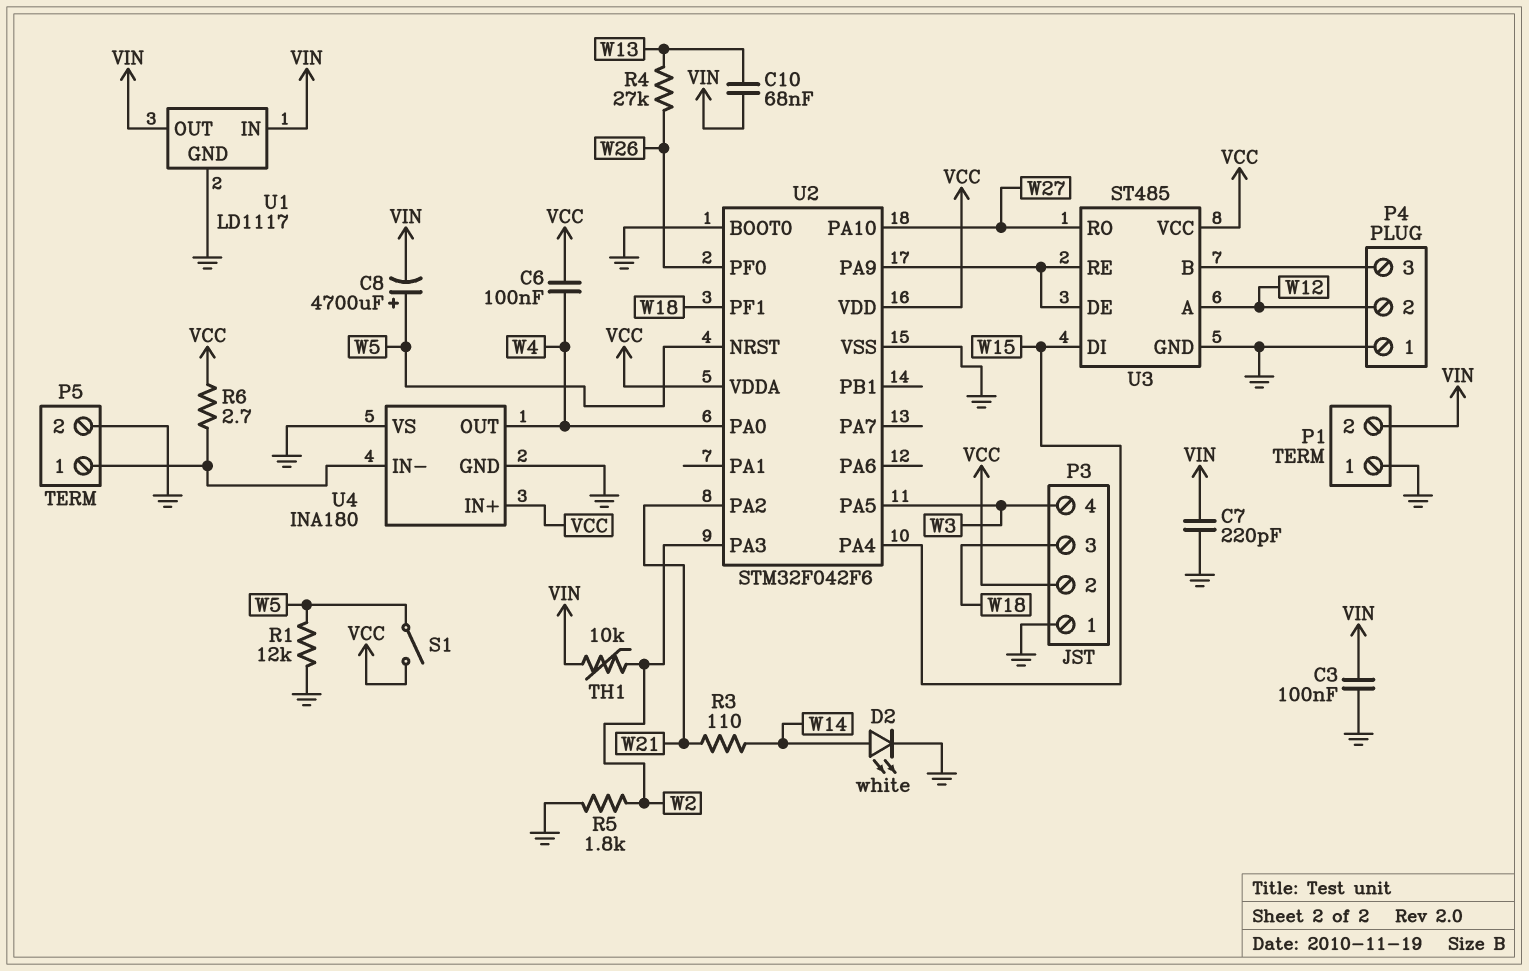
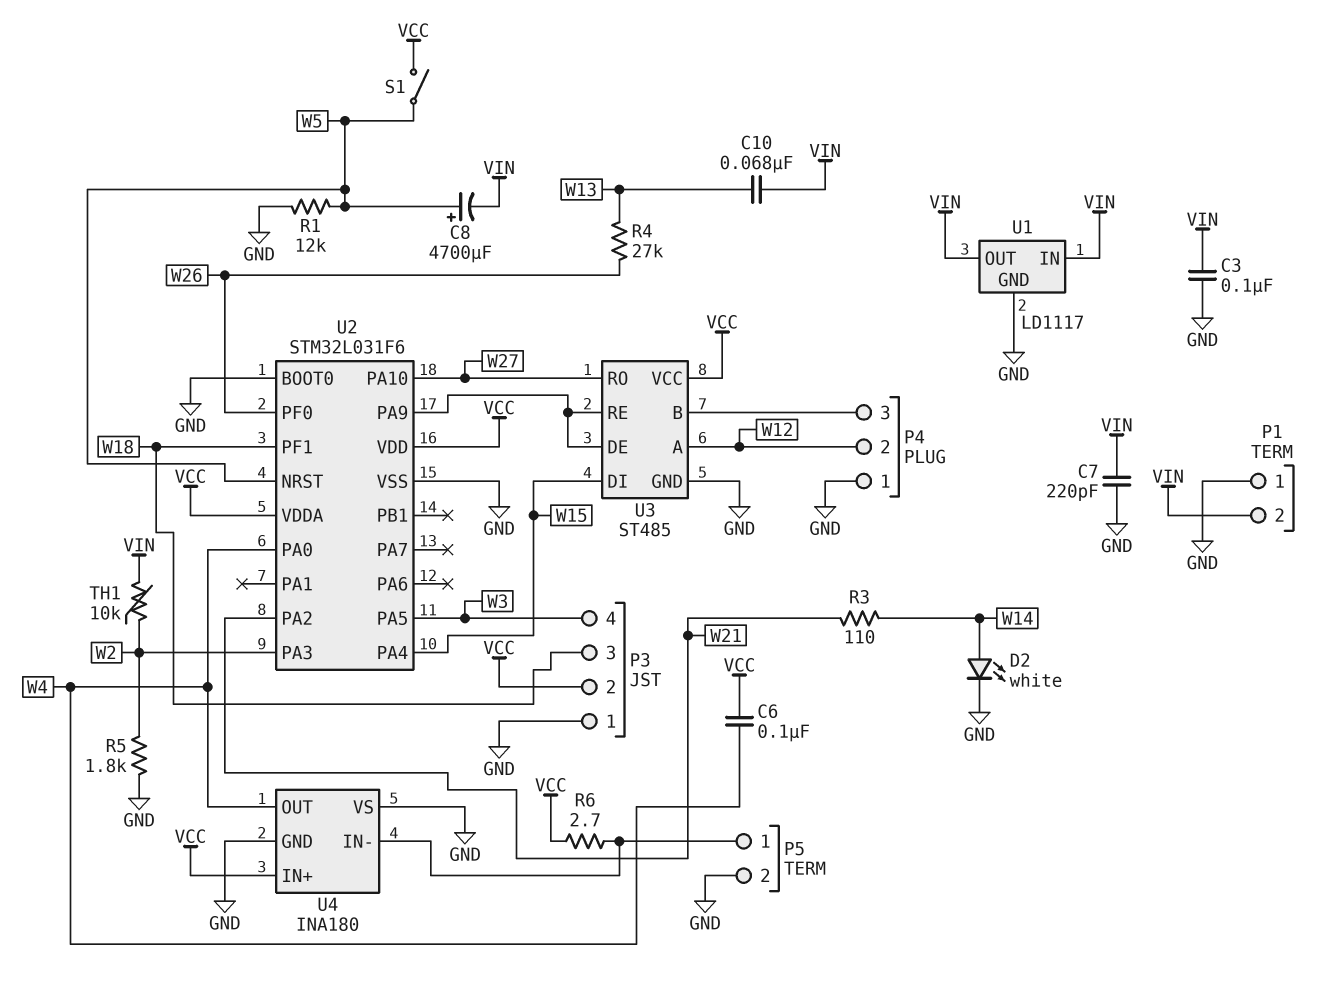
U2: STM32F042F6 -> STM32L031F6

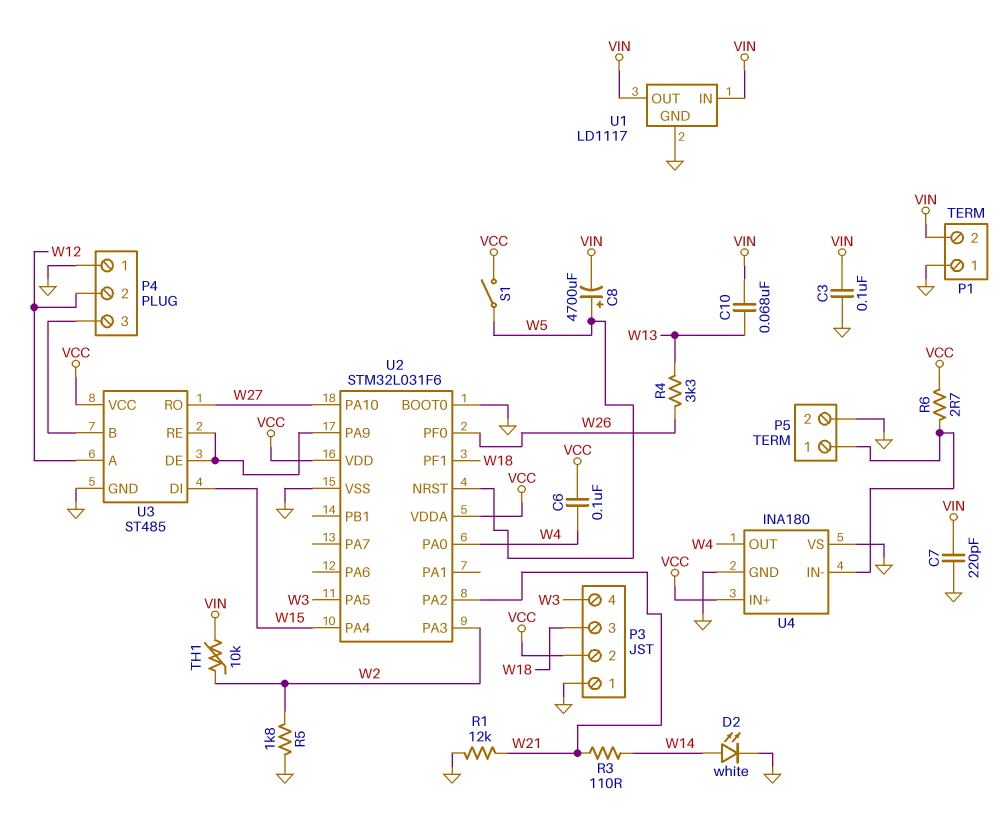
R1: 12k (GND, W5) -> 12k (GND, W21)
R4: 27k (W13, W26) -> 3.3k (W13, W26)

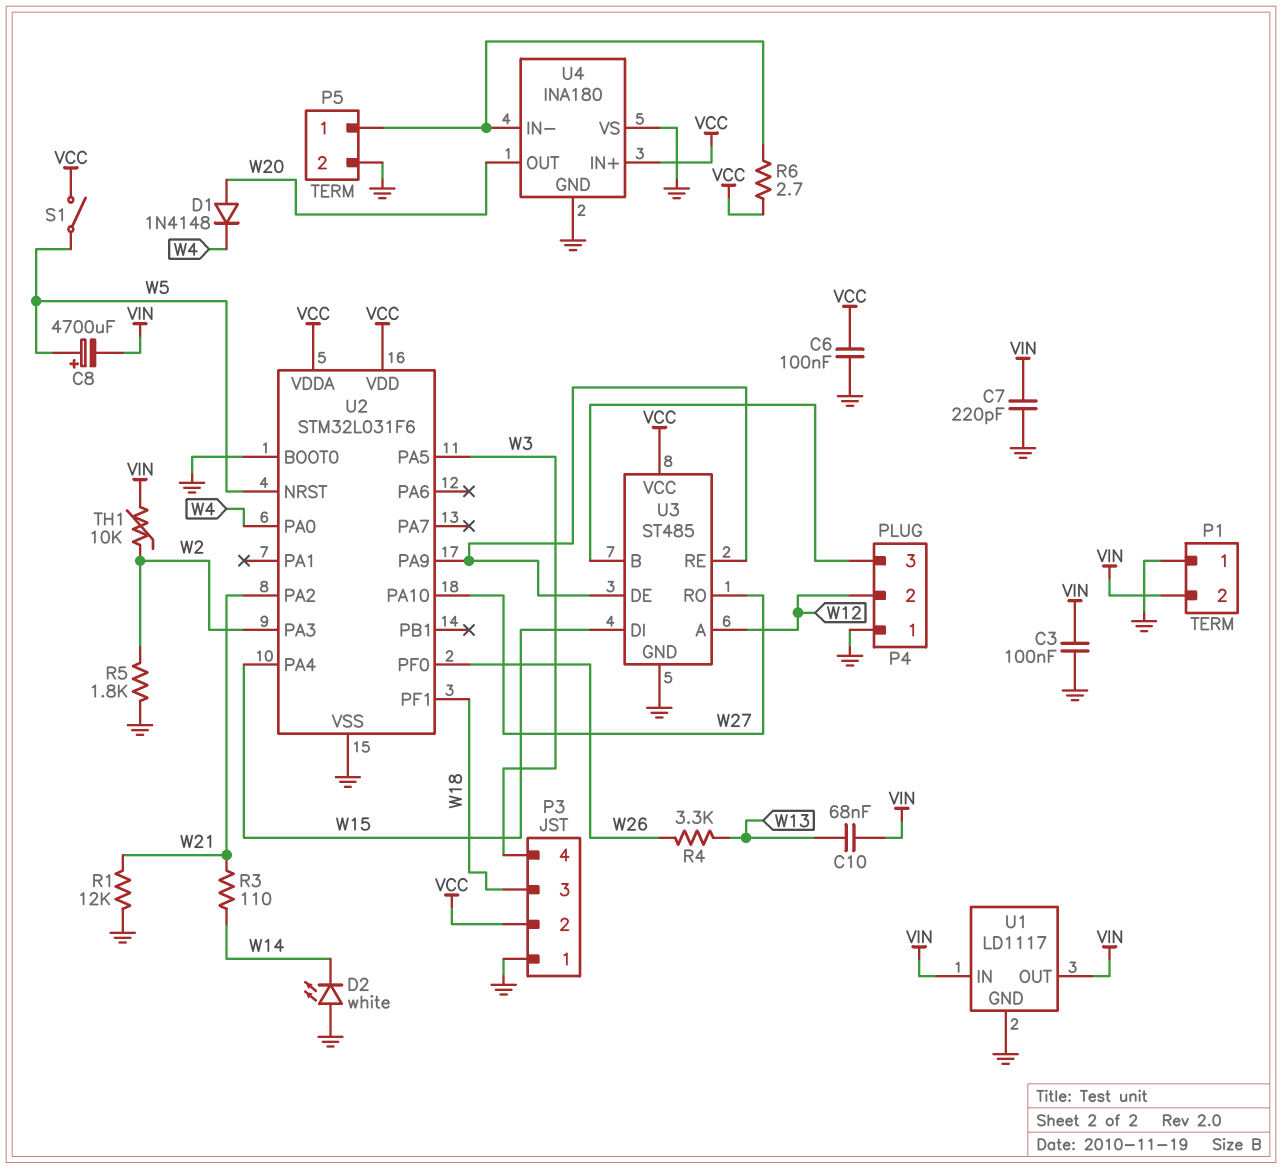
C6: 100nF (VCC, W4) -> 100nF (GND, VCC)
D1: none -> diode 1N4148 (A W20, K W4)
D2: LED white (A W14, K GND) -> LED white (A GND, K W14)
U4 pin OUT: W4 -> W20

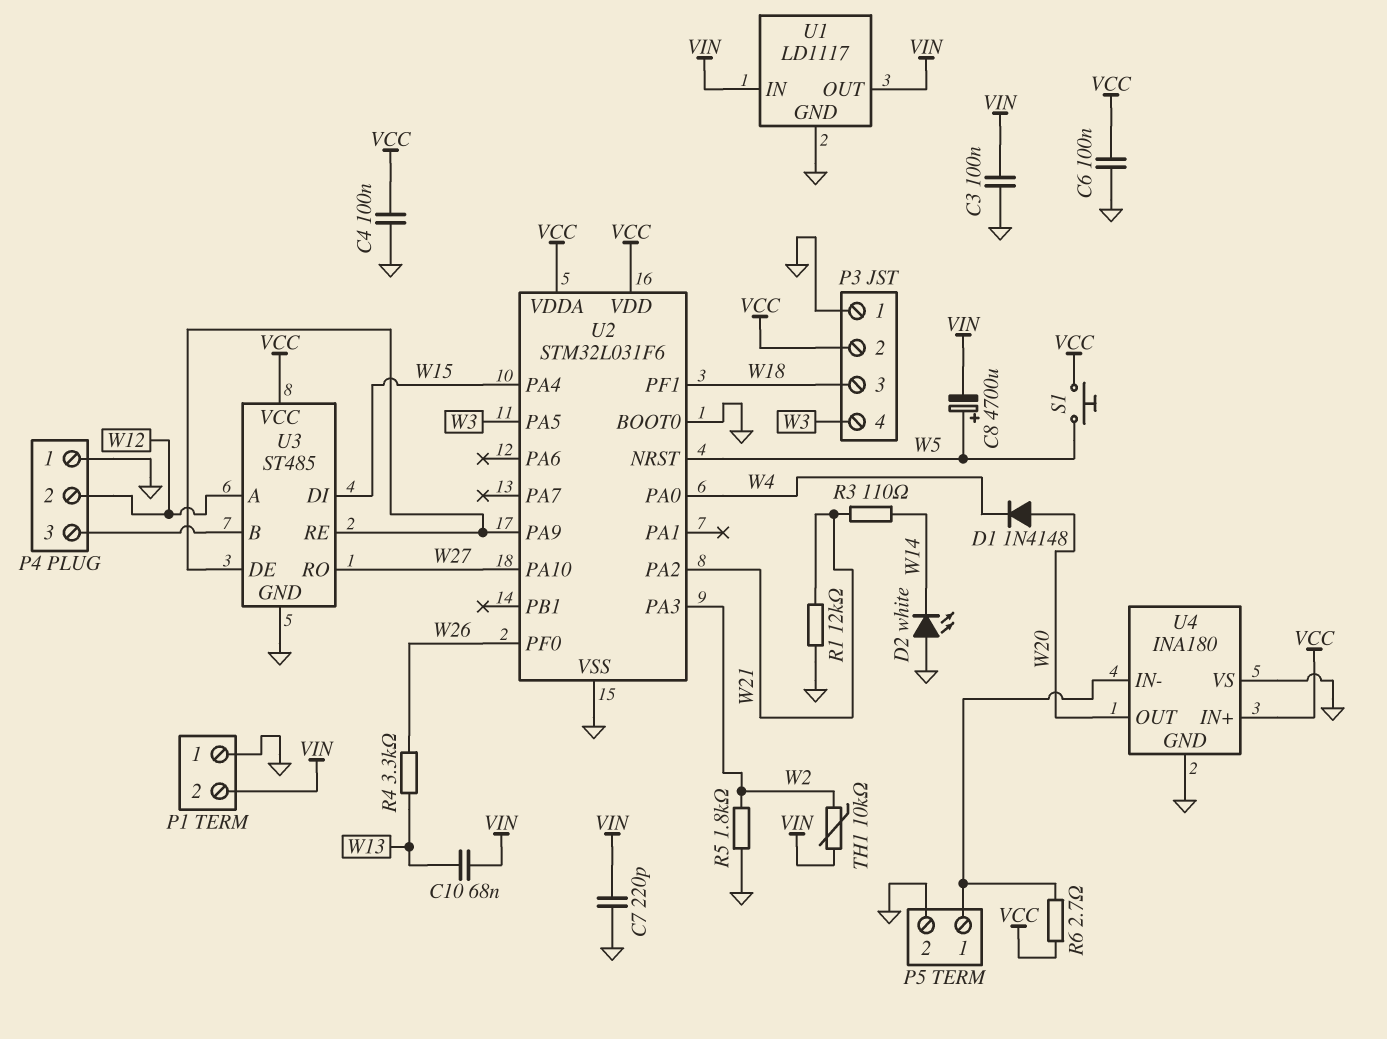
C4: none -> 100nF (GND, VCC)
S1: switch (VCC, W5) -> button (VCC, W5)

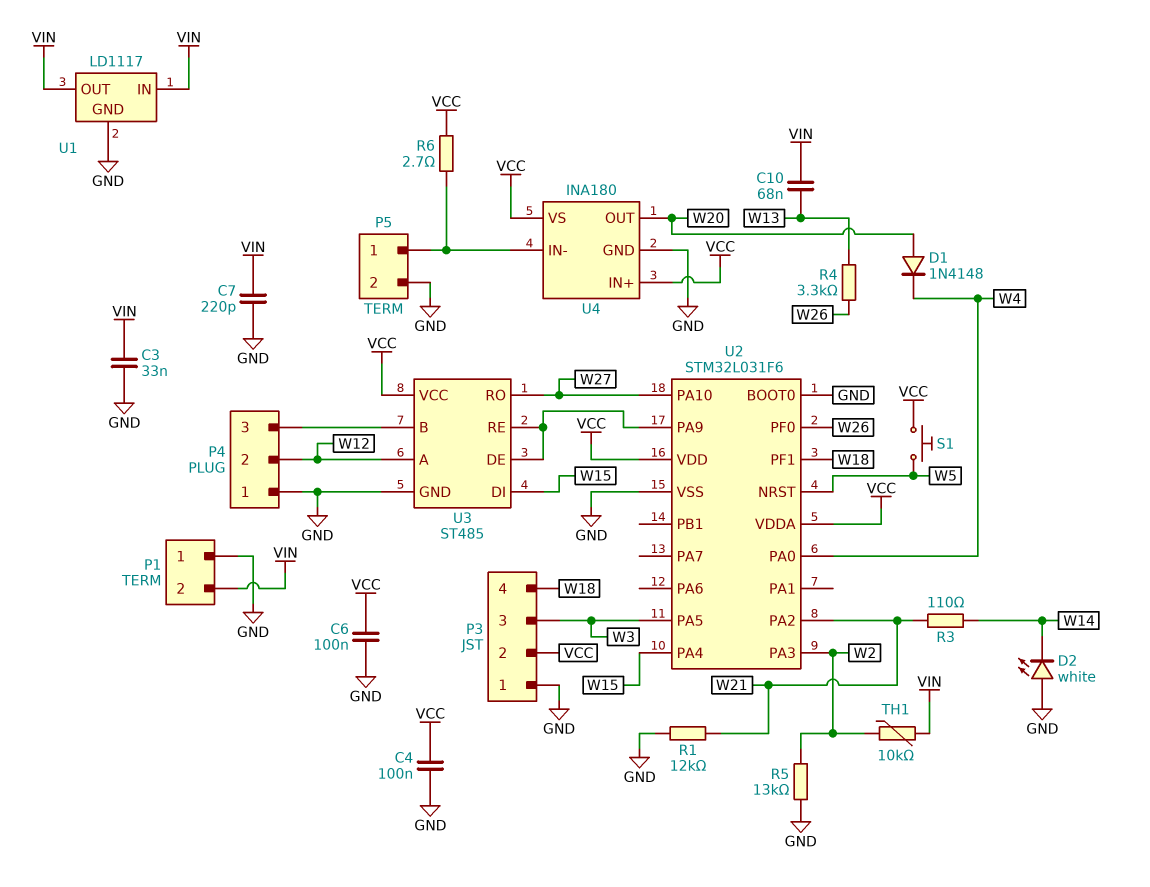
C3: 100nF (GND, VIN) -> 33nF (GND, VIN)
C8: 4700uF (plus W5, minus VIN) -> none
P3 pin 3: W18 -> W3
P3 pin 4: W3 -> W18
R5: 1.8k (GND, W2) -> 13k (GND, W2)
U4 pin VS: GND -> VCC

